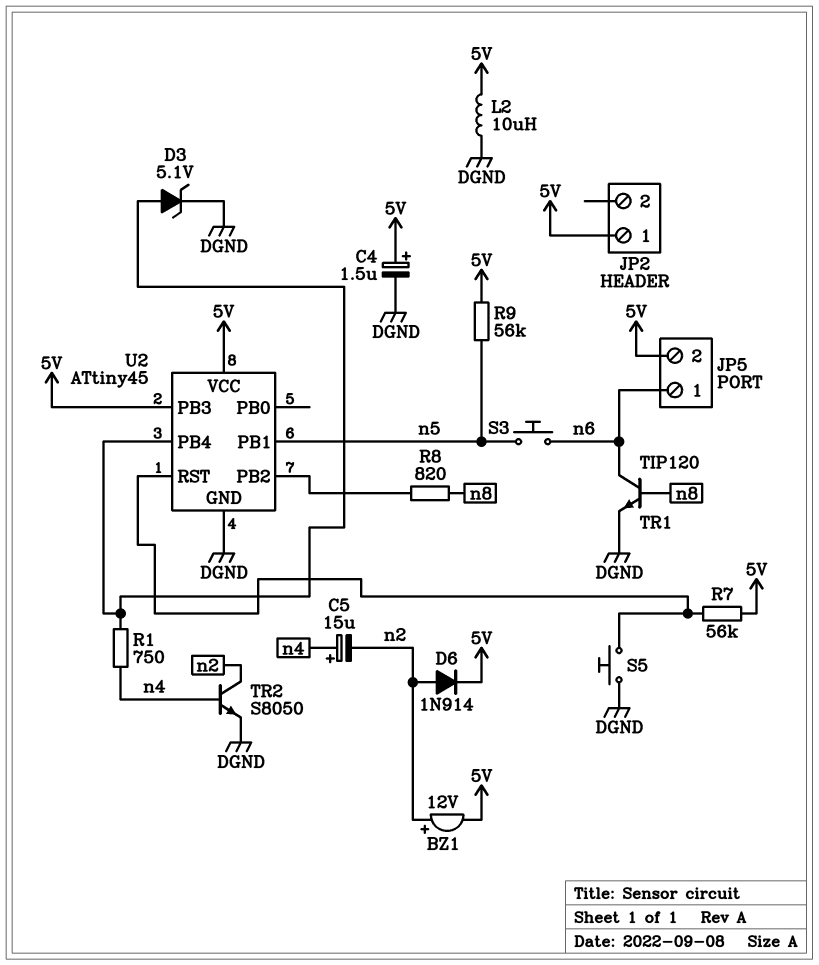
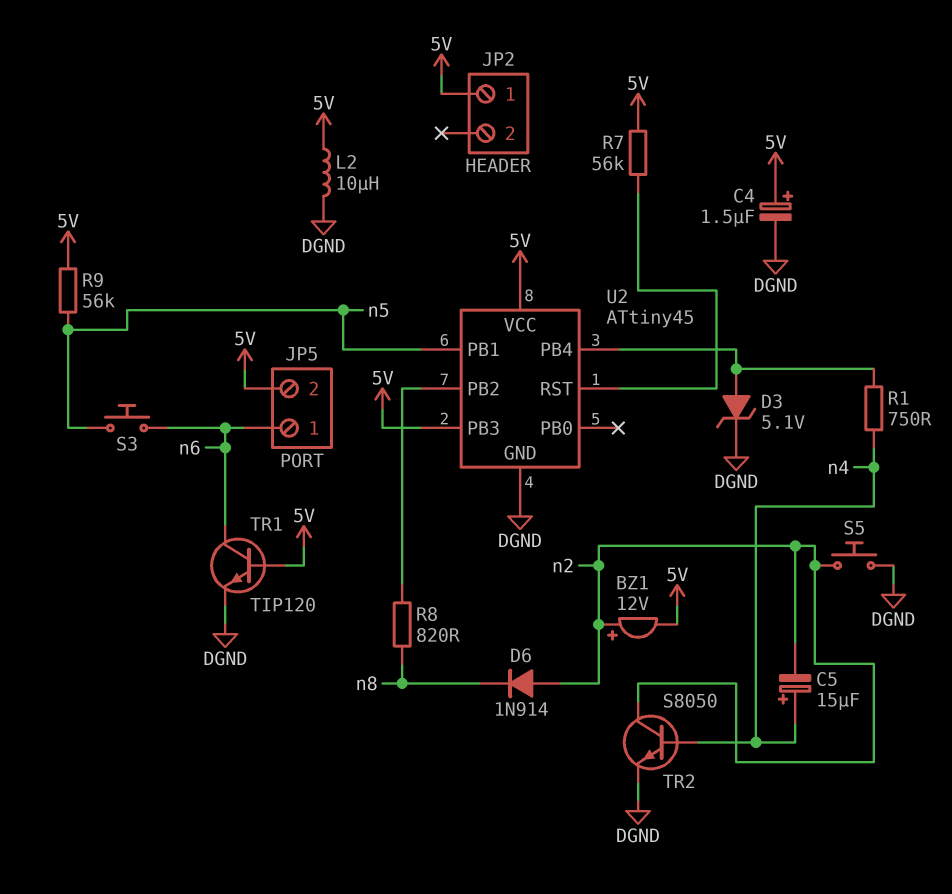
D6: diode 1N914 (A n2, K 5V) -> diode 1N914 (A n2, K n8)
S5: button (DGND, U2/RST) -> button (DGND, n2)
TR1: NPN TIP120 (B n8, C n6, E DGND) -> NPN TIP120 (B 5V, C n6, E DGND)

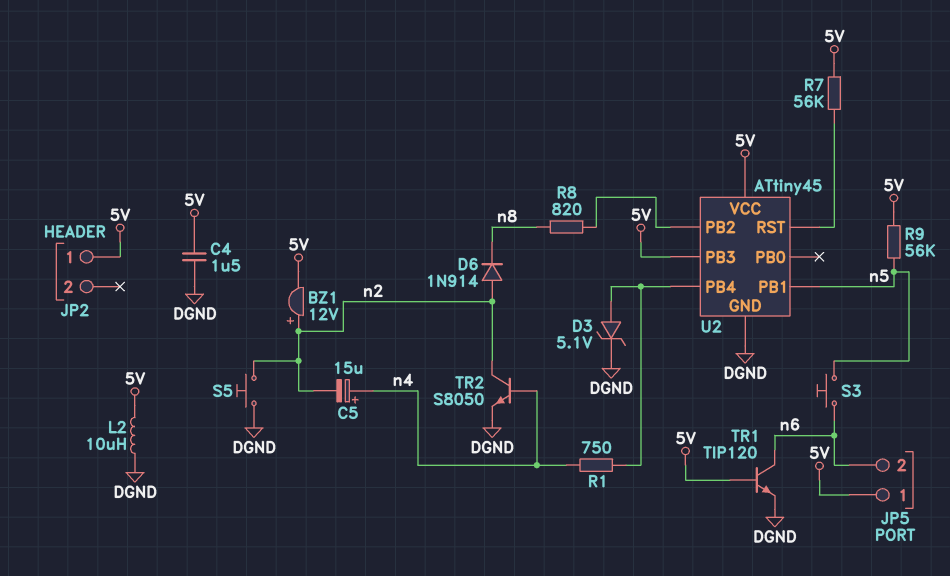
C4: 1.5uF (plus 5V, minus DGND) -> 1.5uF (5V, DGND)
JP5 pin 1: n6 -> 5V
JP5 pin 2: 5V -> n6

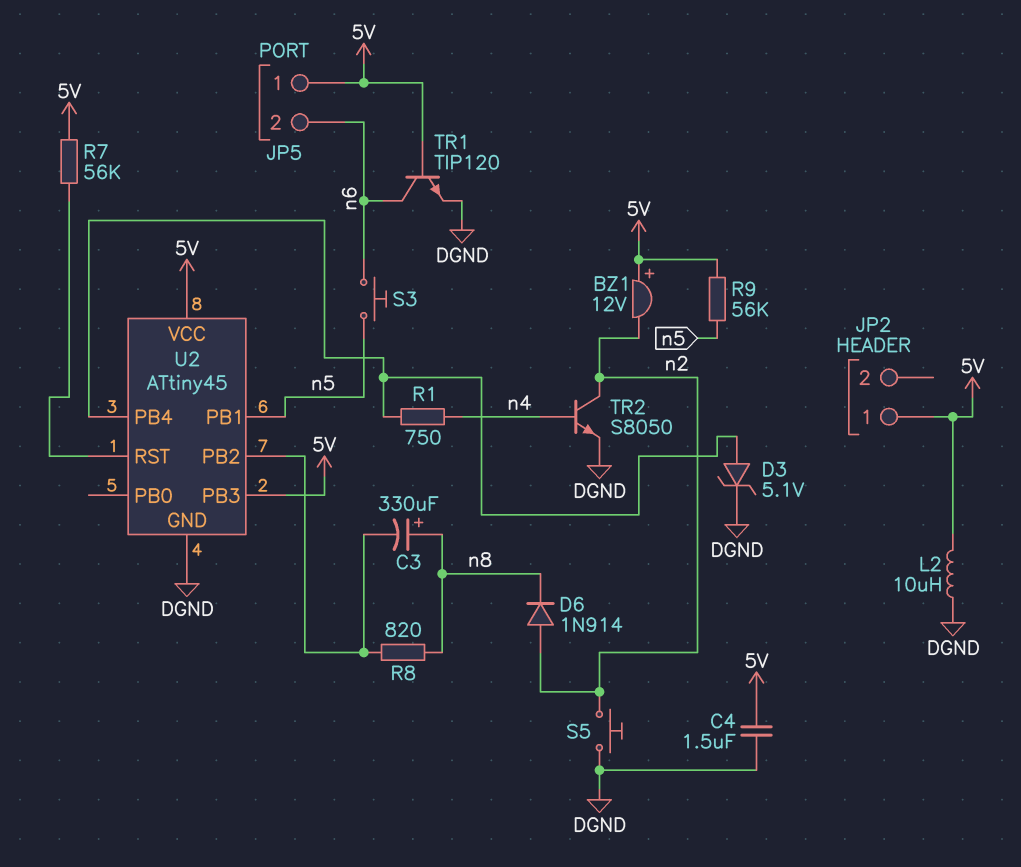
BZ1: buzzer 12V (plus n2, minus 5V) -> buzzer 12V (plus 5V, minus n2)
C3: none -> 330uF (plus n8, minus U2/PB2)
C5: 15uF (plus n4, minus n2) -> none

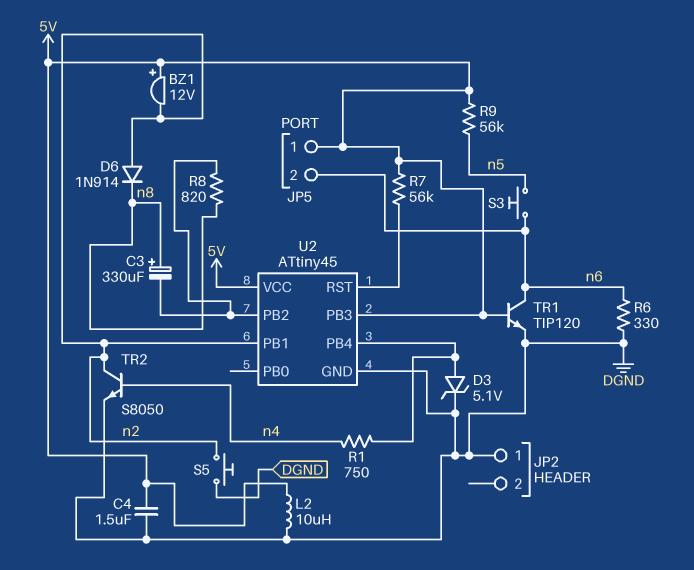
JP2 pin 1: 5V -> DGND
R6: none -> 330 (DGND, n6)
U2 pin PB1: n5 -> n2

